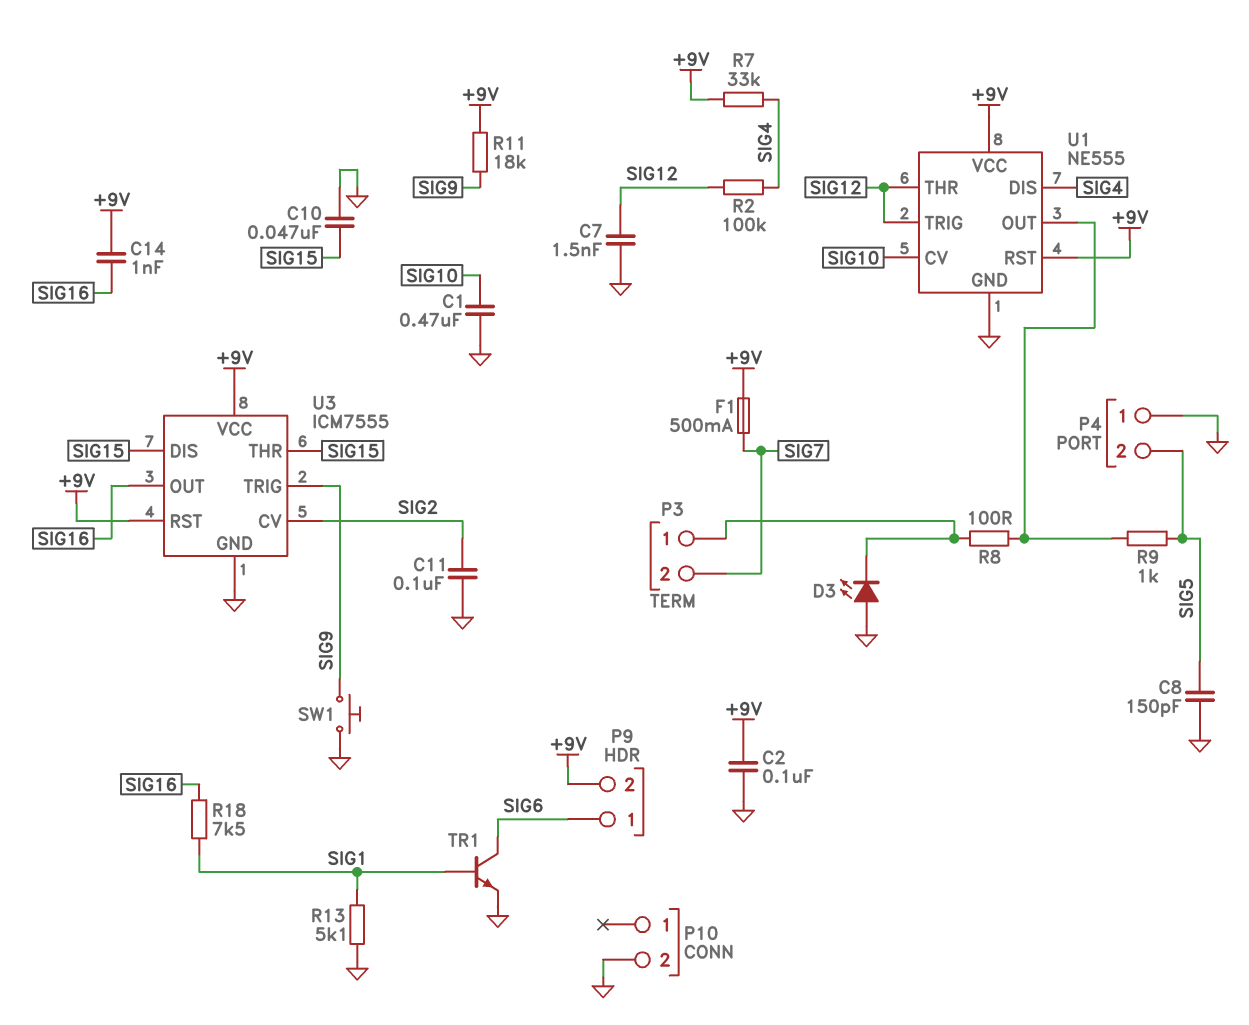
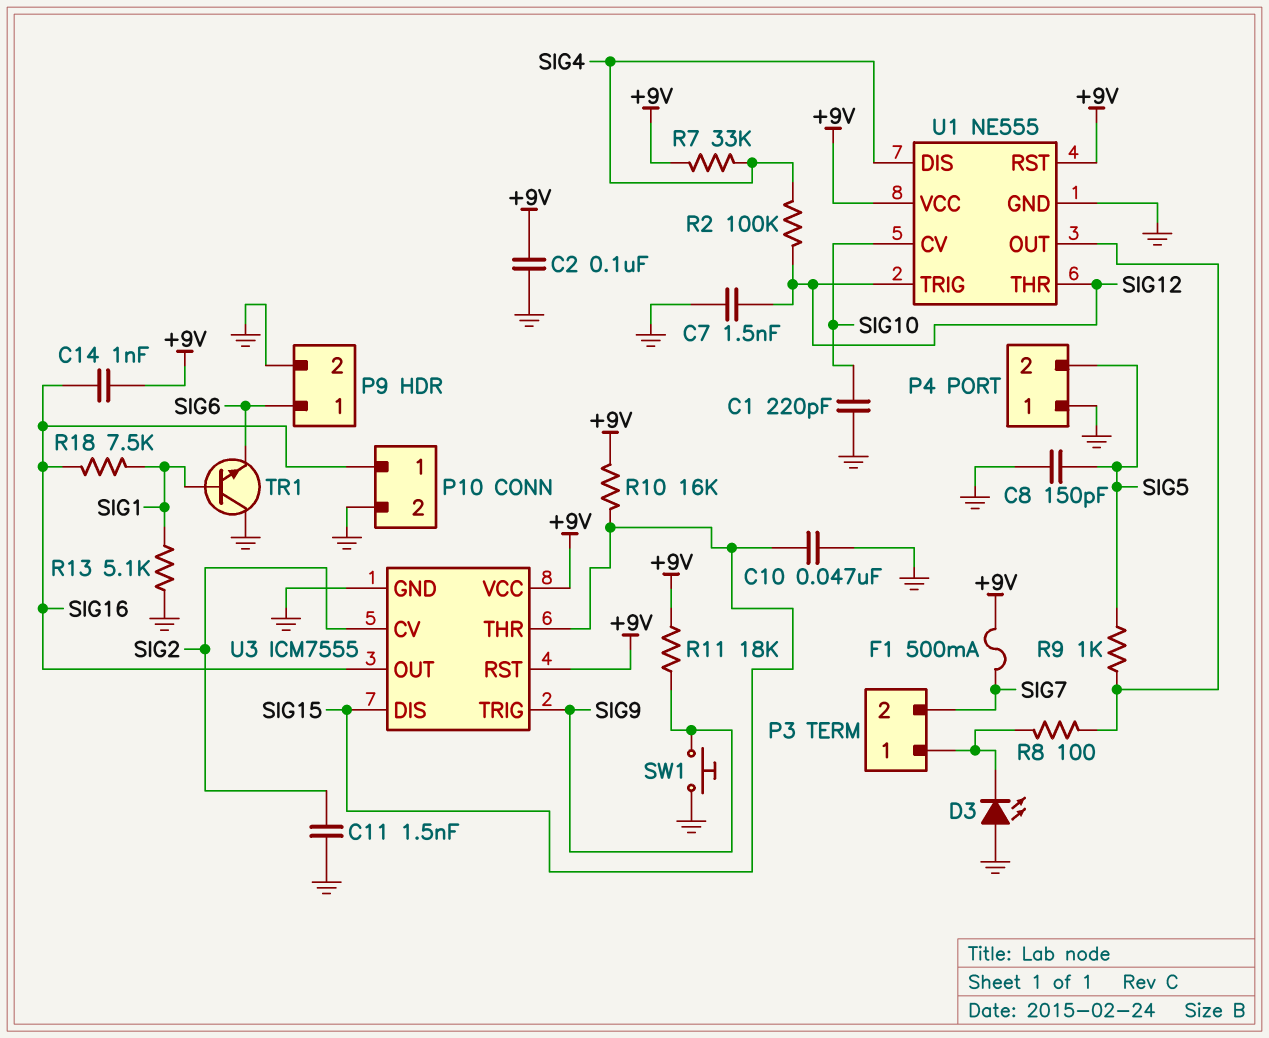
C1: 470nF (GND, SIG10) -> 220pF (GND, SIG10)
C11: 100nF (GND, SIG2) -> 1.5nF (GND, SIG2)
P9 pin 2: +9V -> GND
P10 pin 1: none -> SIG16
R10: none -> 16k (+9V, SIG15)
TR1: NPN (B SIG1, C SIG6, E GND) -> NPN (B SIG1, C GND, E SIG6)

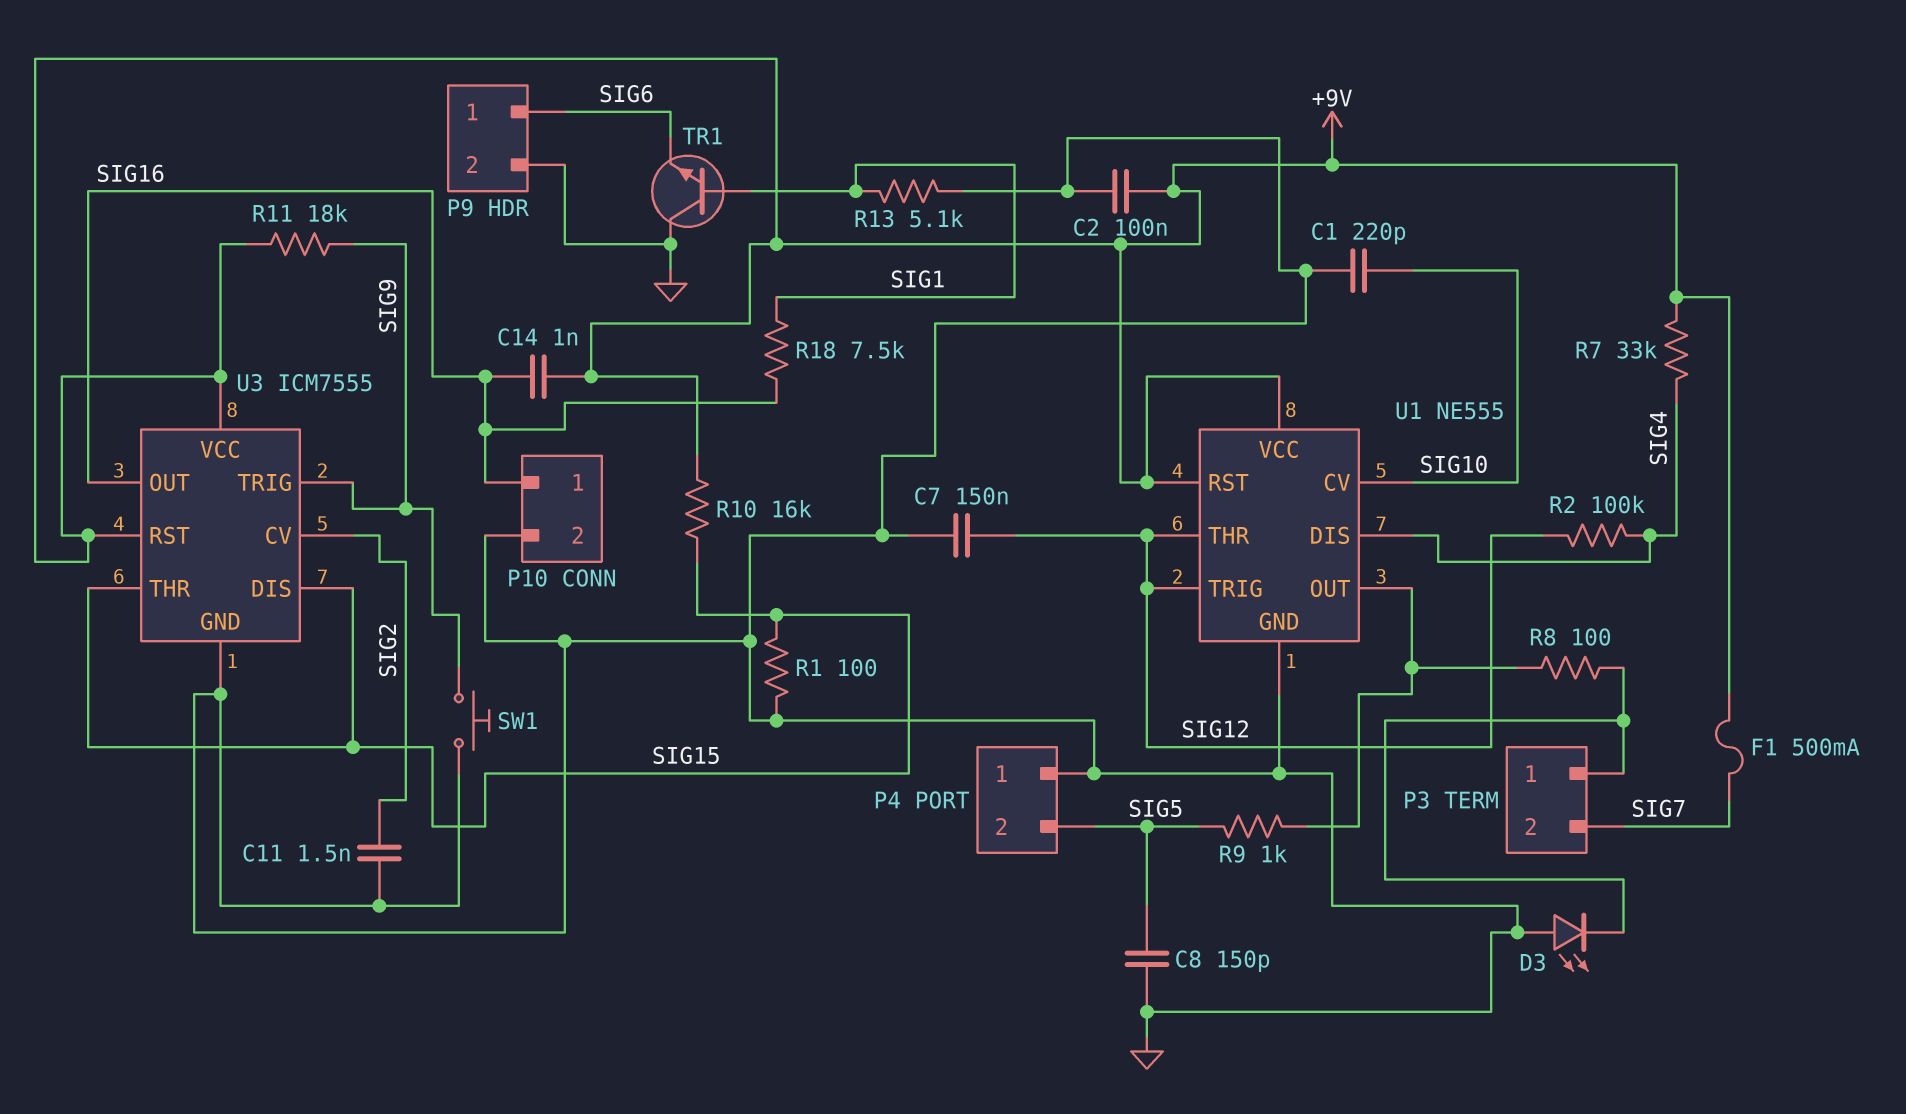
C7: 1.5nF (GND, SIG12) -> 150nF (GND, SIG12)
C10: 47nF (GND, SIG15) -> none
R1: none -> 100 (GND, SIG15)

